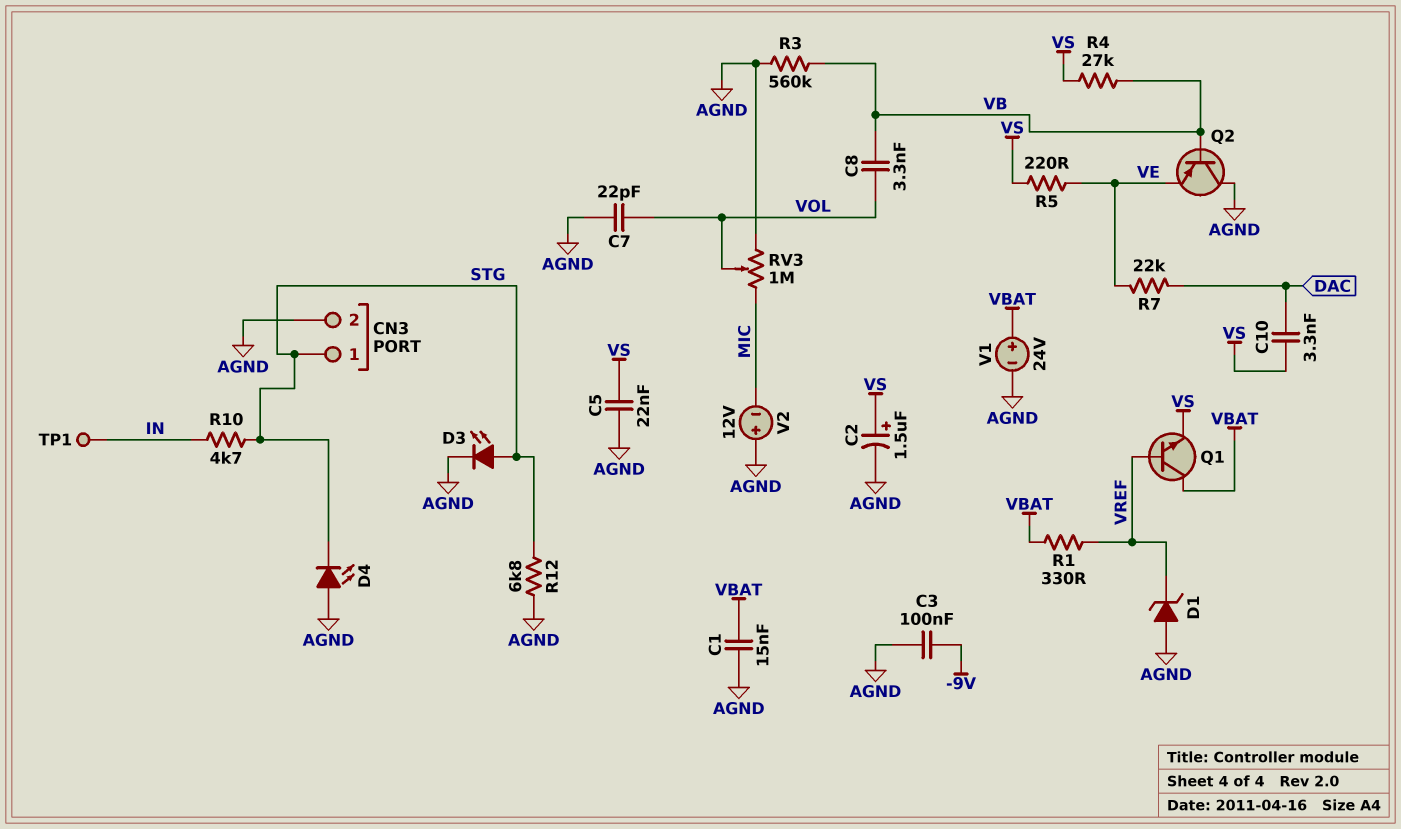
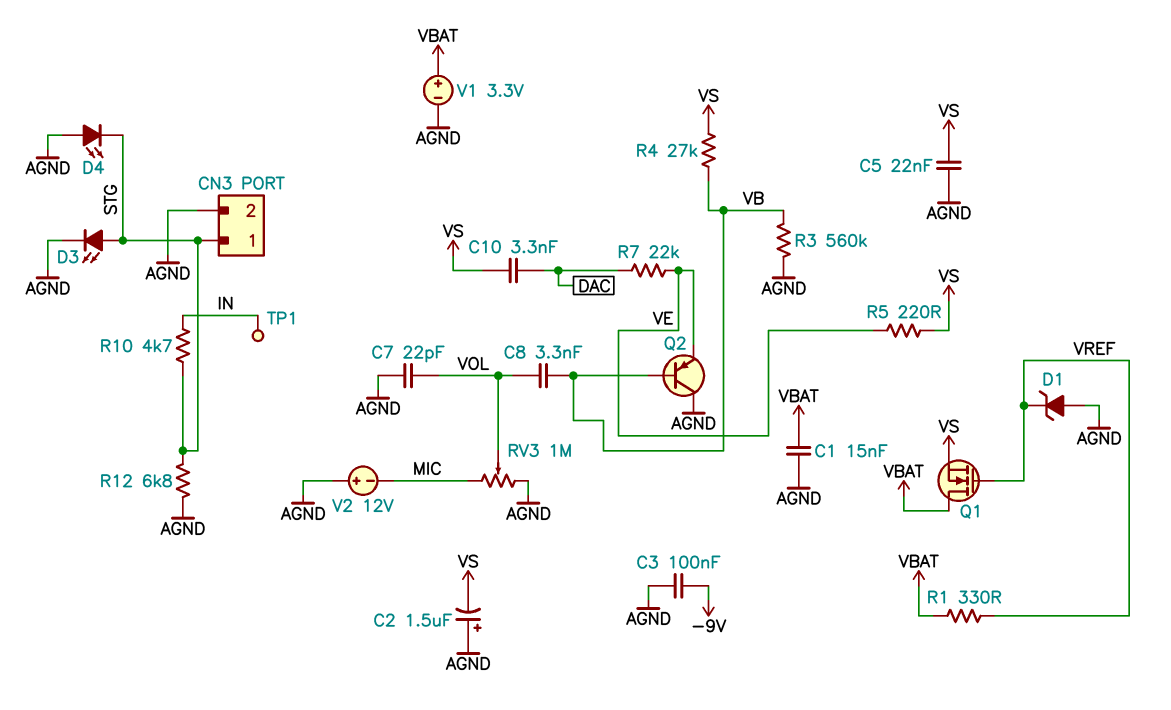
C2: 1.5uF (plus VS, minus AGND) -> 1.5uF (plus AGND, minus VS)
Q1: NPN (B VREF, C VBAT, E VS) -> NMOS (G VREF, D VBAT, S VS)
V1: 24V (plus VBAT, minus AGND) -> 3.3V (plus VBAT, minus AGND)

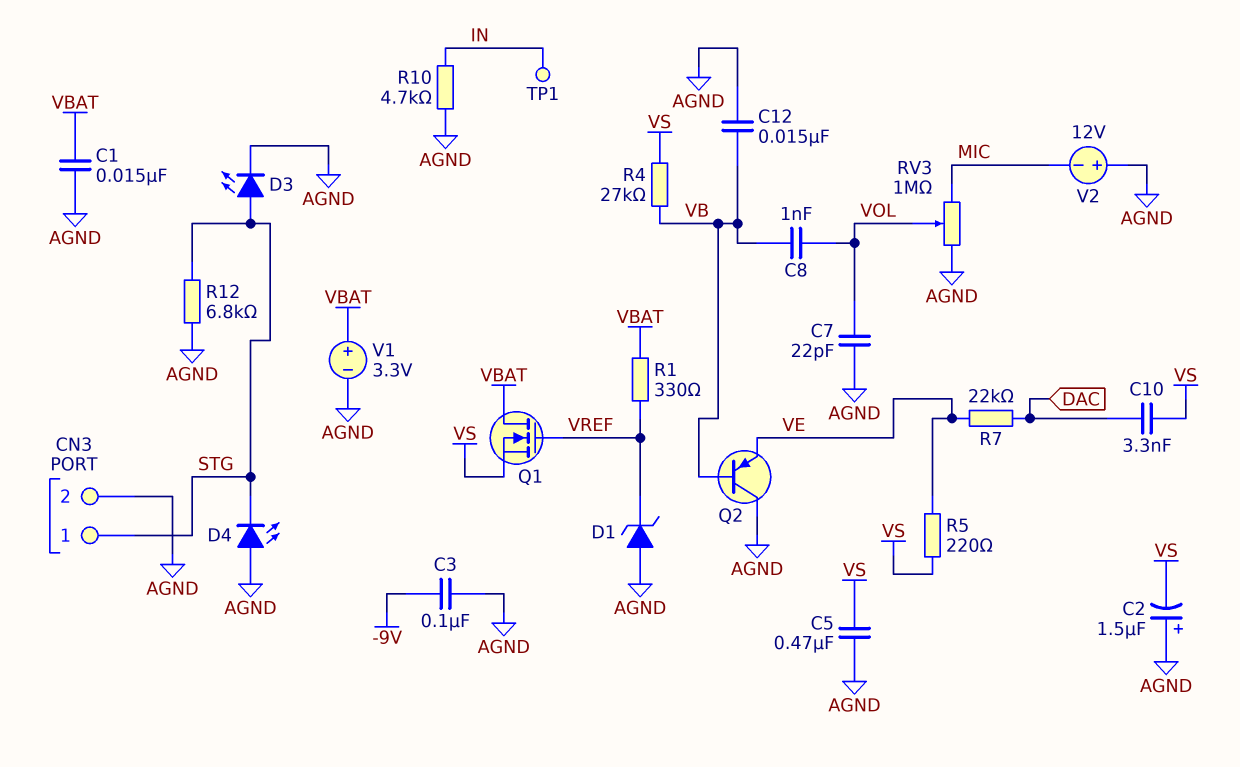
C5: 22nF (AGND, VS) -> 470nF (AGND, VS)
C8: 3.3nF (VB, VOL) -> 1nF (VB, VOL)
C12: none -> 15nF (AGND, VB)
R3: 560k (AGND, VB) -> none
R10: 4.7k (IN, STG) -> 4.7k (AGND, IN)

